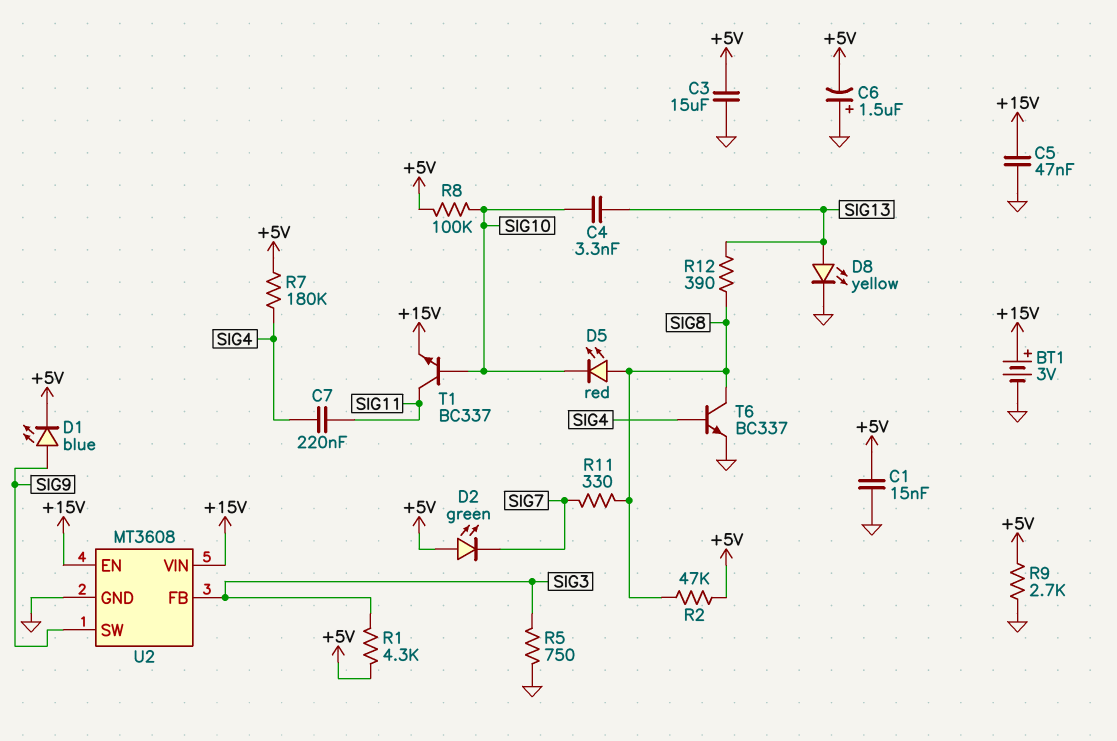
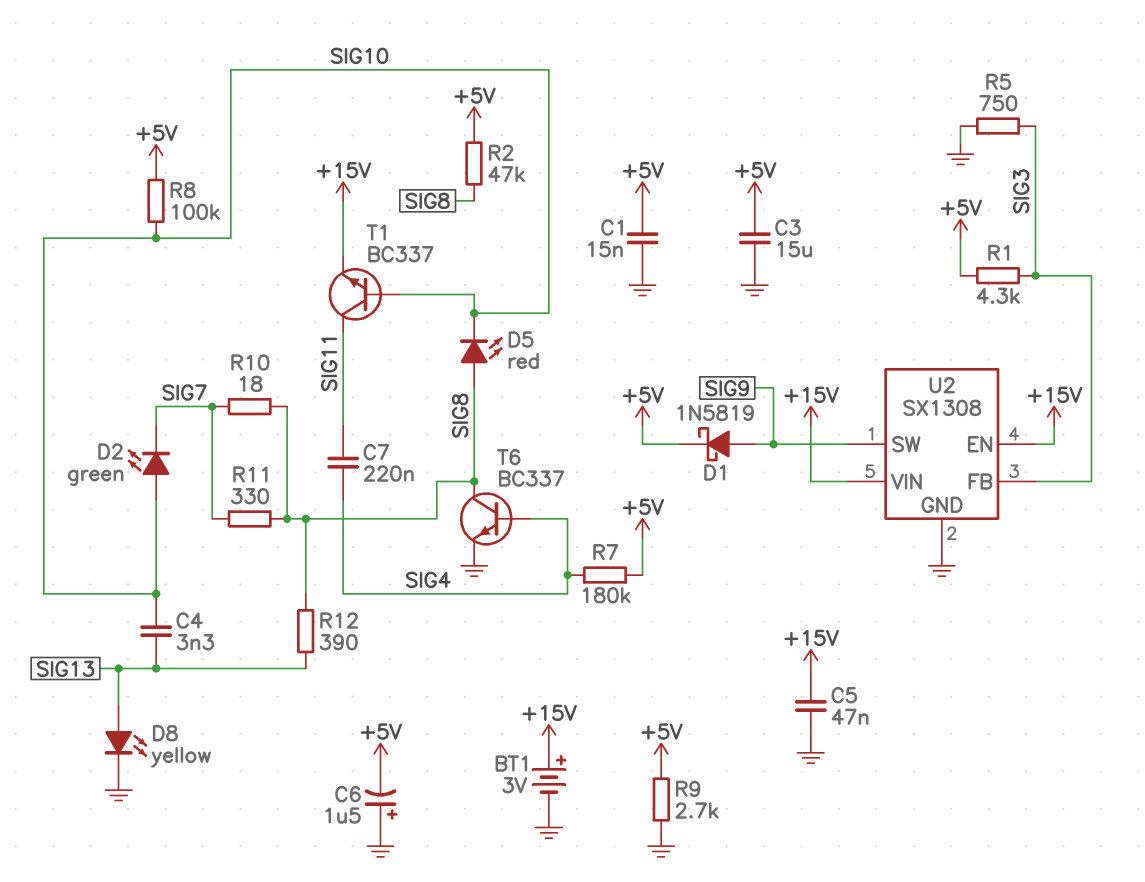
D1: LED blue (A SIG9, K +5V) -> schottky 1N5819 (A SIG9, K +5V)
D2: LED green (A +5V, K SIG7) -> LED green (A SIG10, K SIG7)
R10: none -> 18 (SIG7, SIG8)
U2: MT3608 -> SX1308

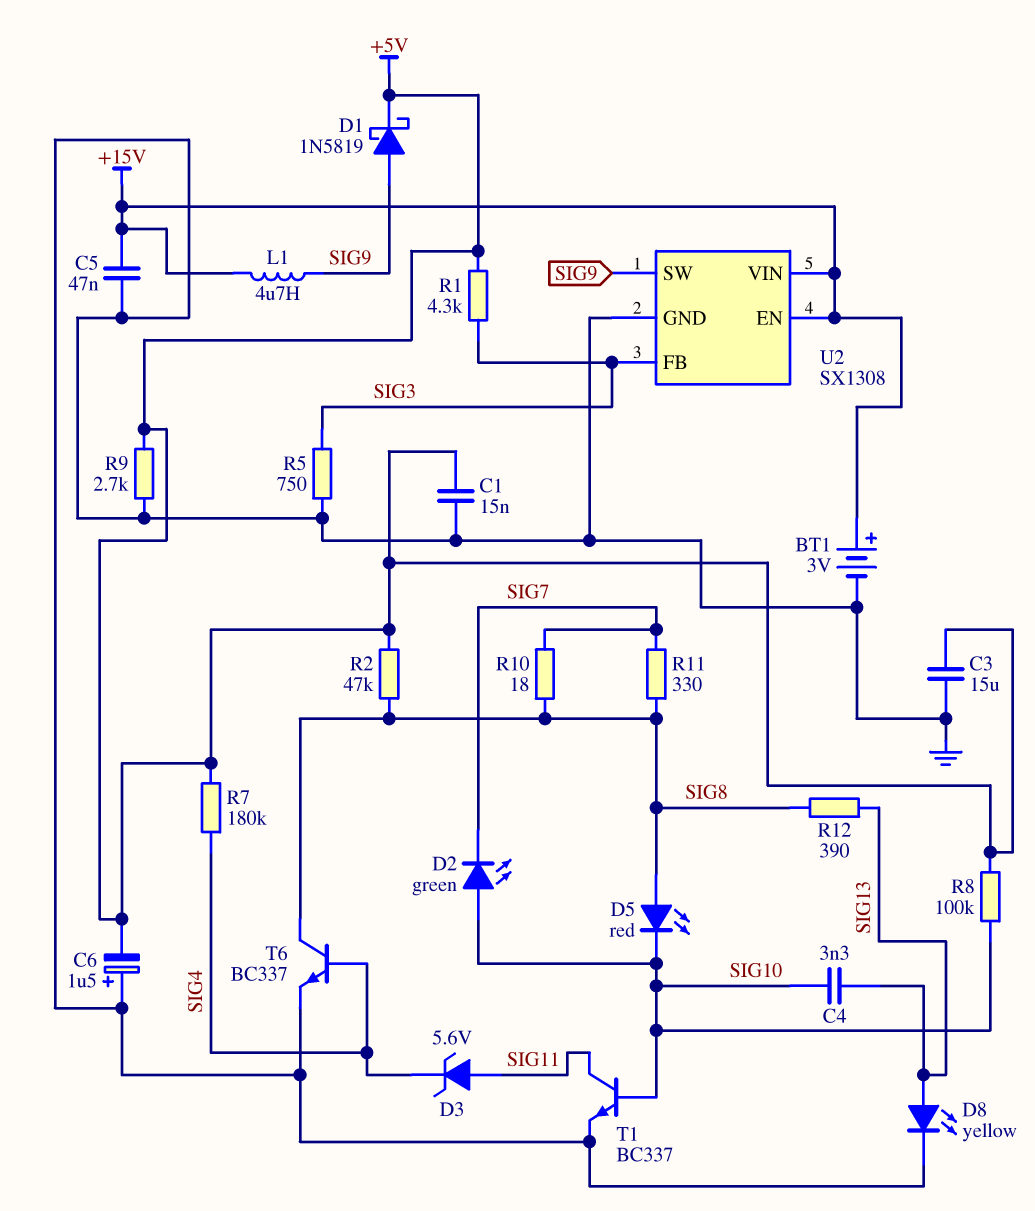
C7: 220nF (SIG4, SIG11) -> none
D3: none -> zener 5.6V (A SIG11, K SIG4)
L1: none -> 4.7uH (+15V, SIG9)
T1: NPN BC337 (B SIG10, C SIG11, E +15V) -> NPN BC337 (B SIG10, C SIG11, E GND)

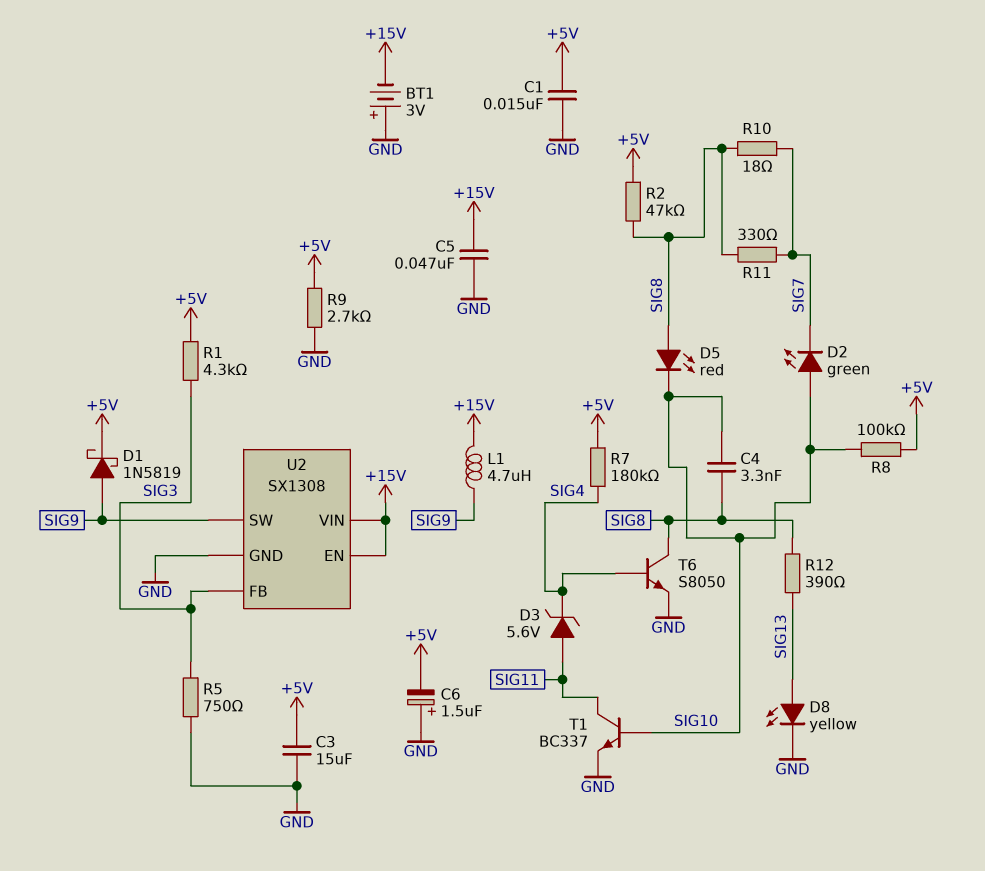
BT1: 3V (plus +15V, minus GND) -> 3V (plus GND, minus +15V)
C4: 3.3nF (SIG10, SIG13) -> 3.3nF (SIG8, SIG10)
T6: NPN BC337 (B SIG4, C SIG8, E GND) -> NPN S8050 (B SIG4, C SIG8, E GND)

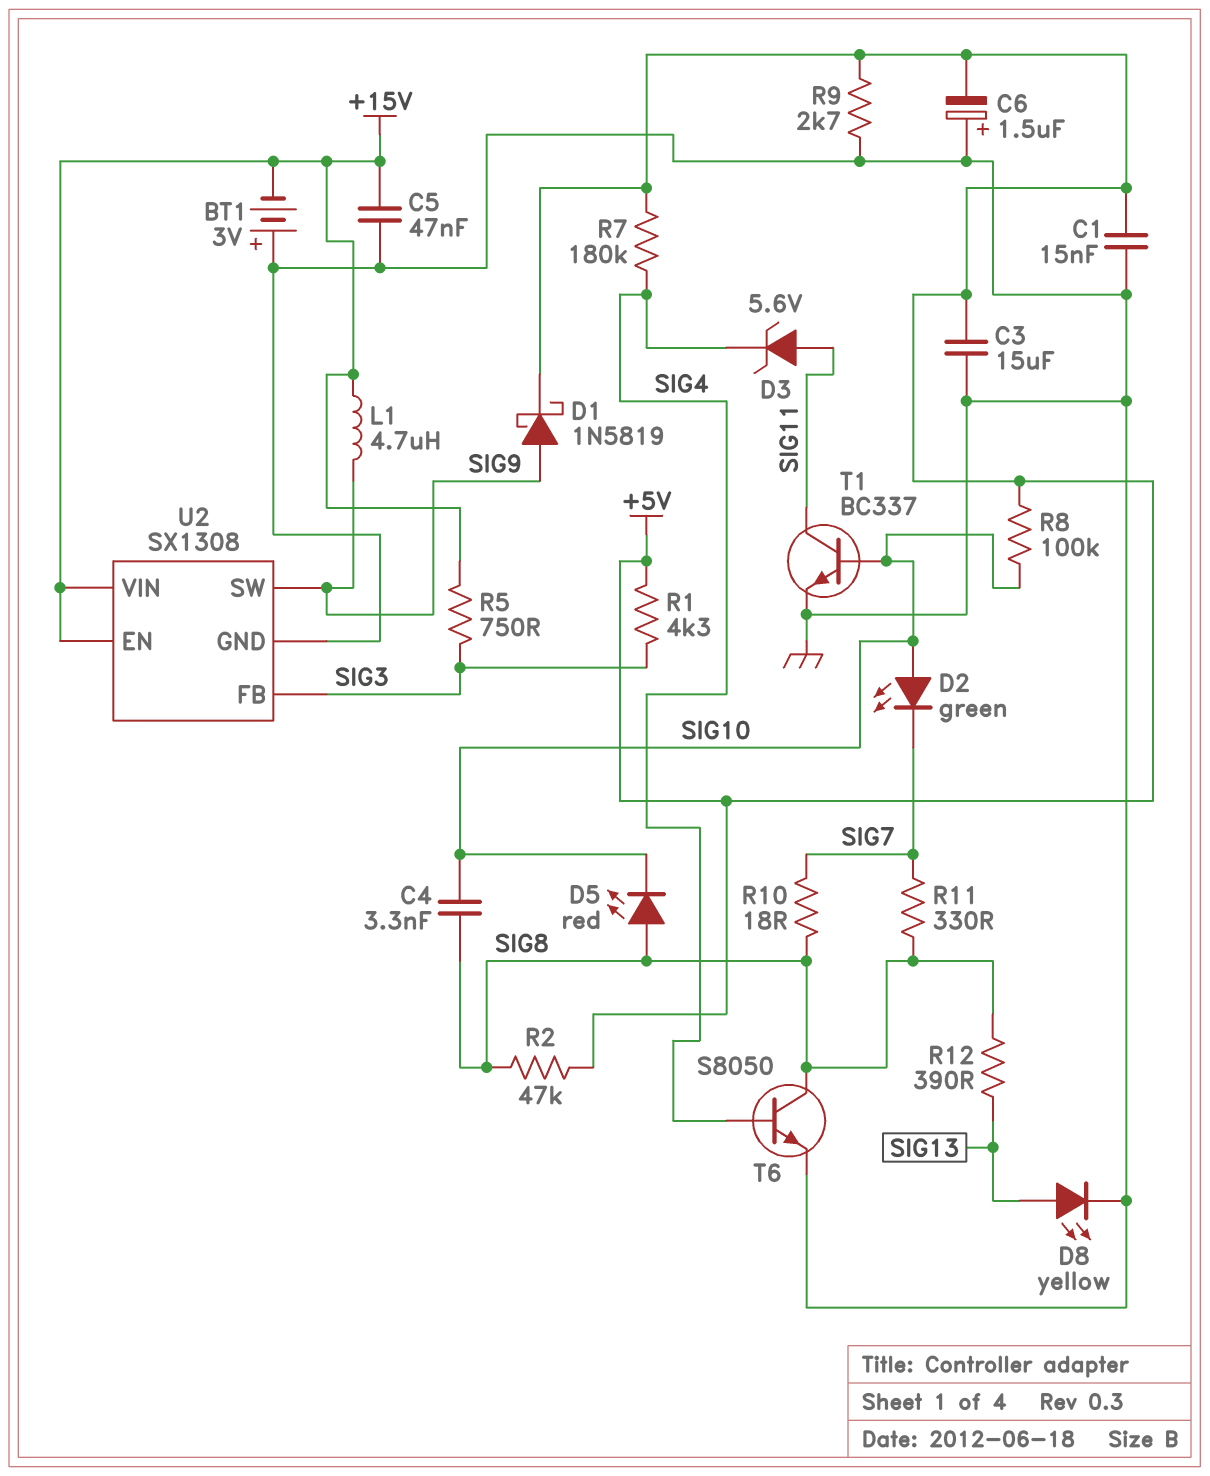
R5: 750 (GND, SIG3) -> 750 (+15V, SIG3)

